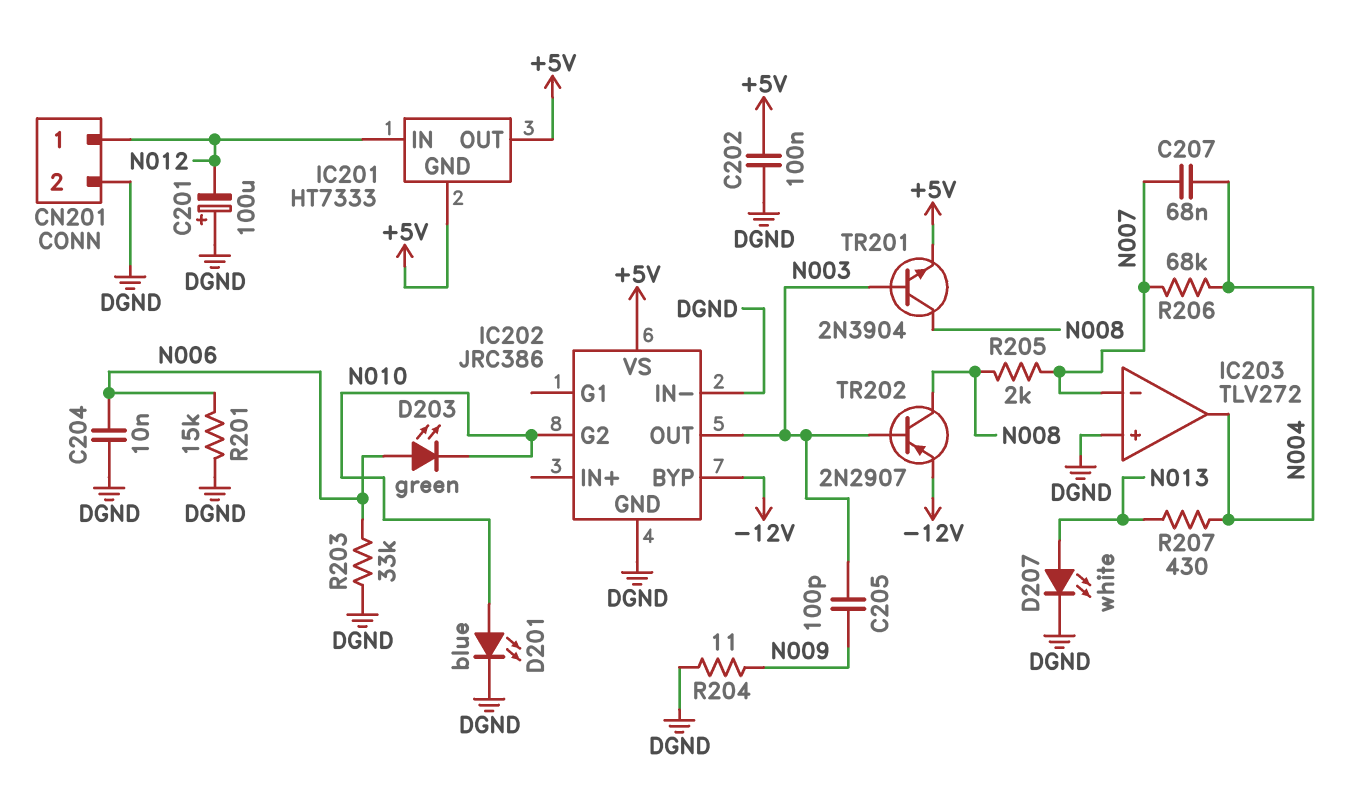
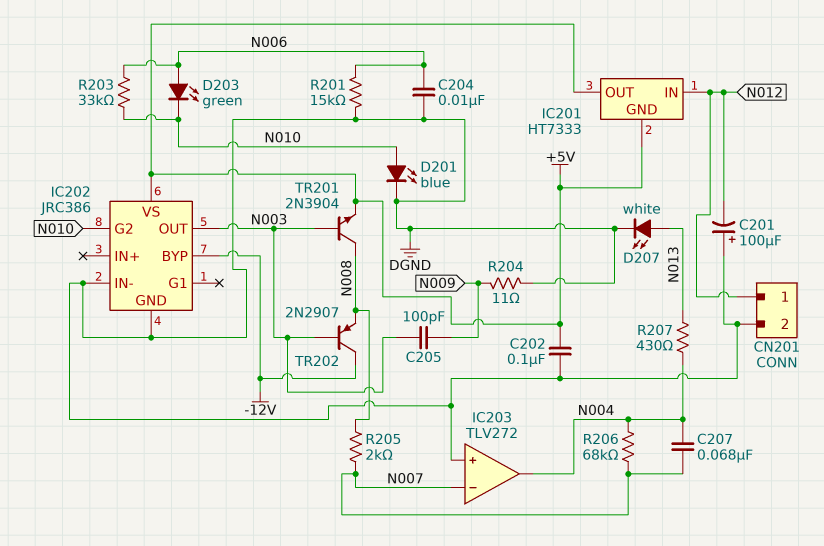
R203: 33k (DGND, N006) -> 33k (N006, N010)
TR202: PNP 2N2907 (B N003, C N008, E -12V) -> PNP 2N2907 (B N003, C -12V, E N008)

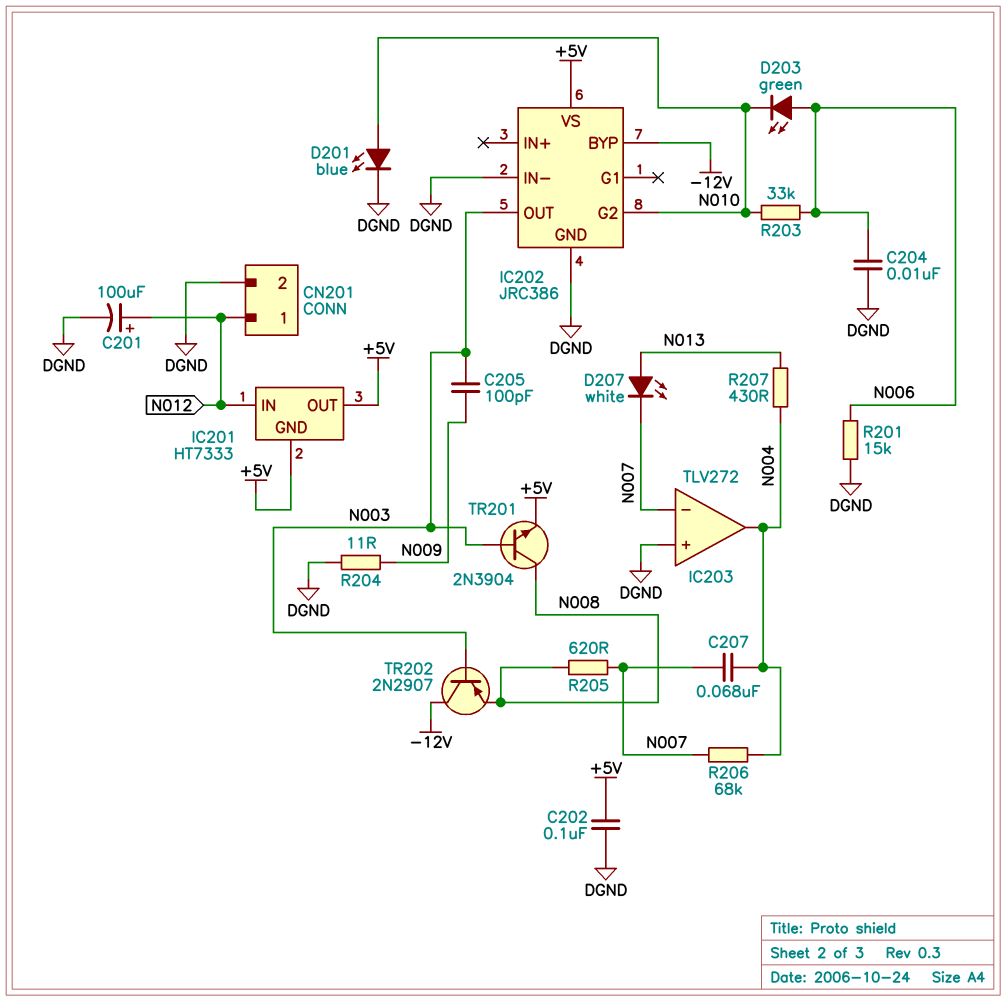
C201: 100uF (plus DGND, minus N012) -> 100uF (plus N012, minus DGND)
D207: LED white (A N013, K DGND) -> LED white (A N013, K N007)
R205: 2k (N007, N008) -> 620 (N007, N008)

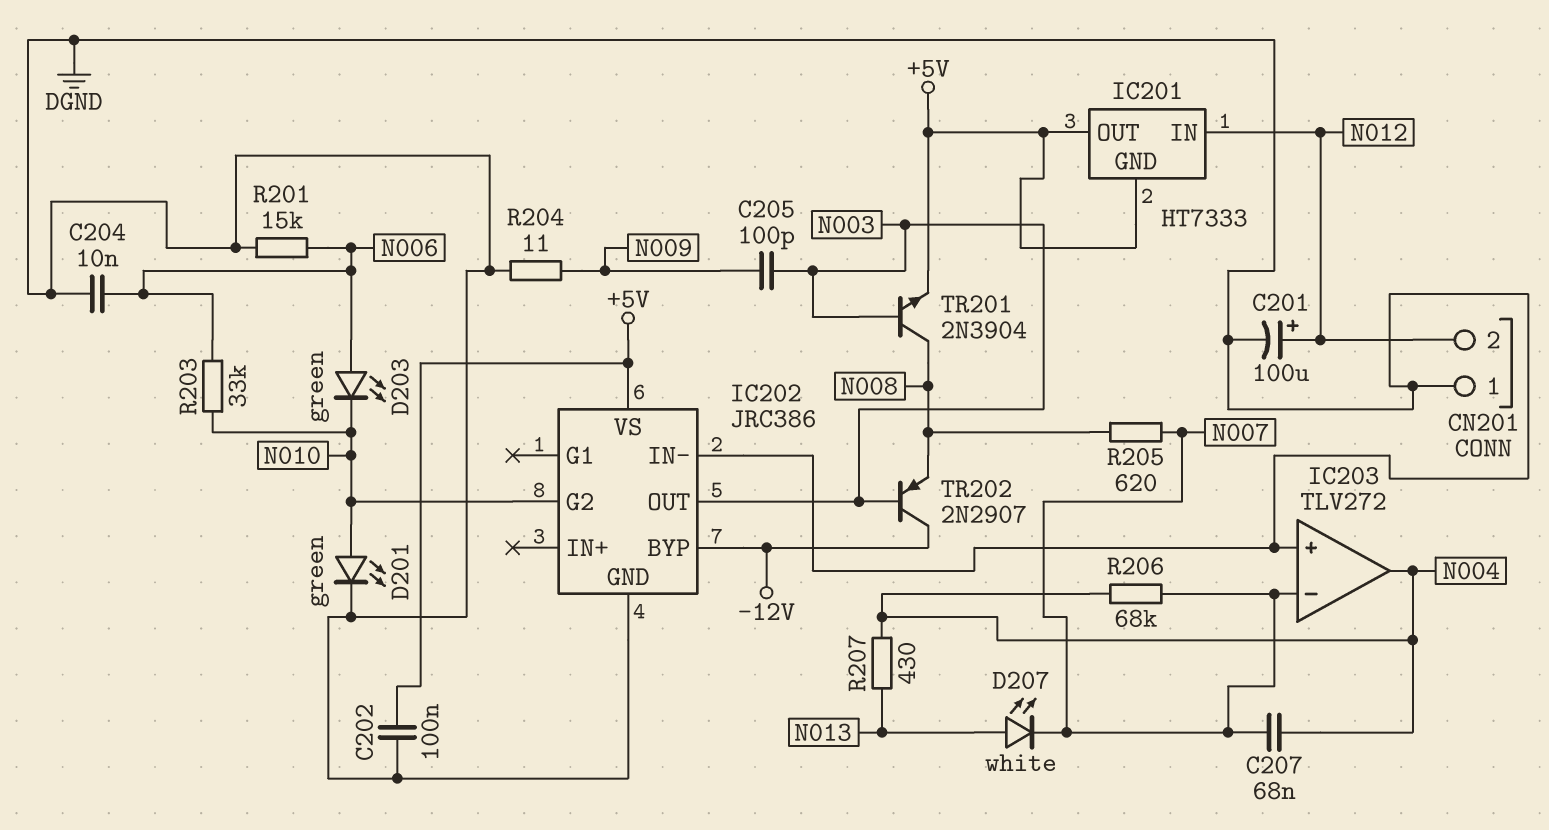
CN201 pin 1: N012 -> DGND
CN201 pin 2: DGND -> N012
D201: LED blue (A N010, K DGND) -> LED green (A N010, K DGND)

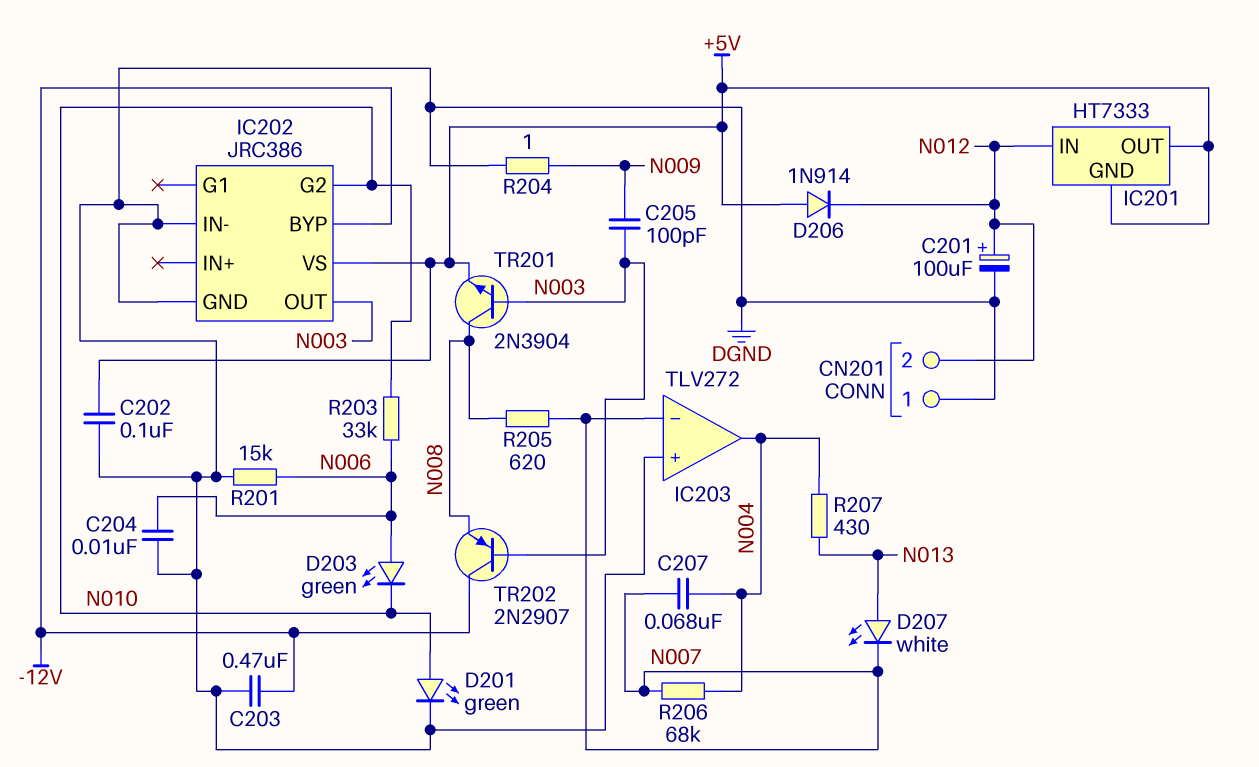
C203: none -> 470nF (-12V, DGND)
D206: none -> diode 1N914 (A +5V, K N012)
R204: 11 (DGND, N009) -> 1 (DGND, N009)

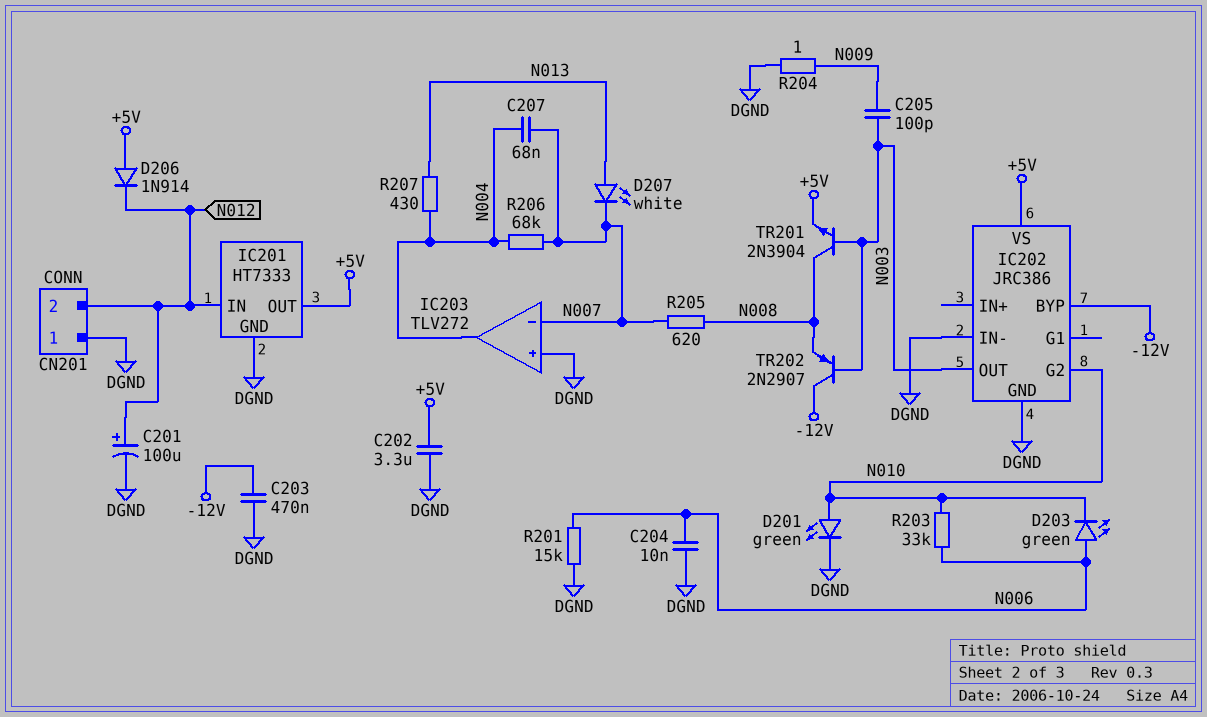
C202: 100nF (+5V, DGND) -> 3.3uF (+5V, DGND)
IC201 pin GND: +5V -> DGND

